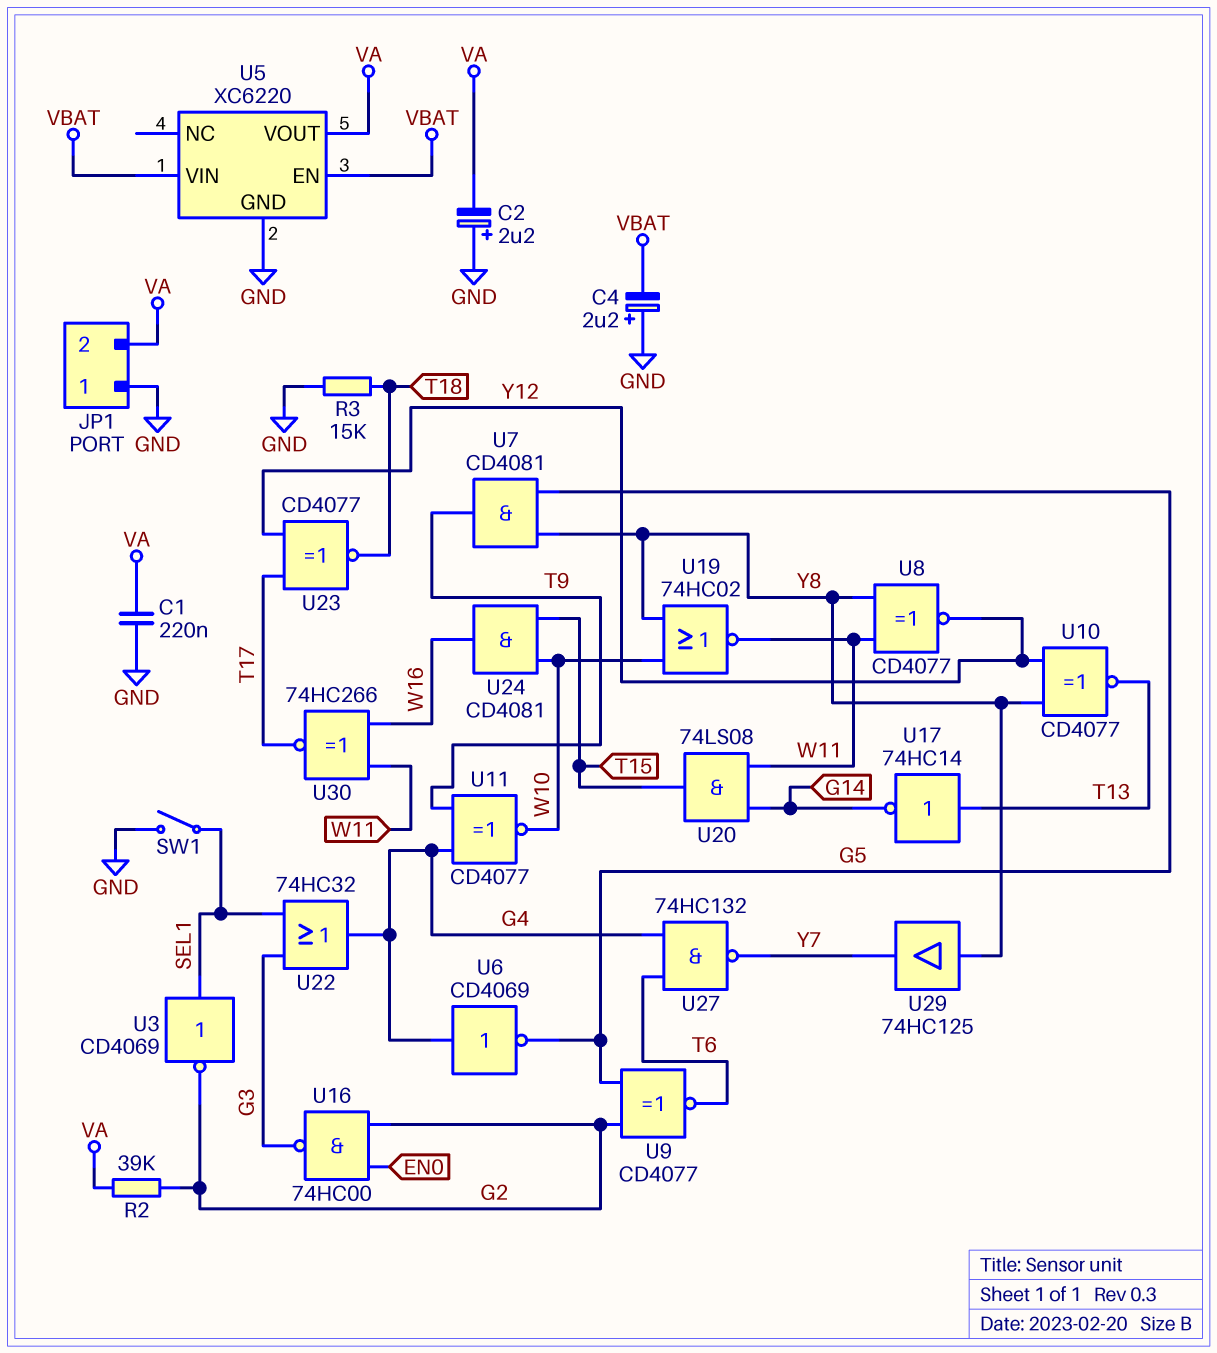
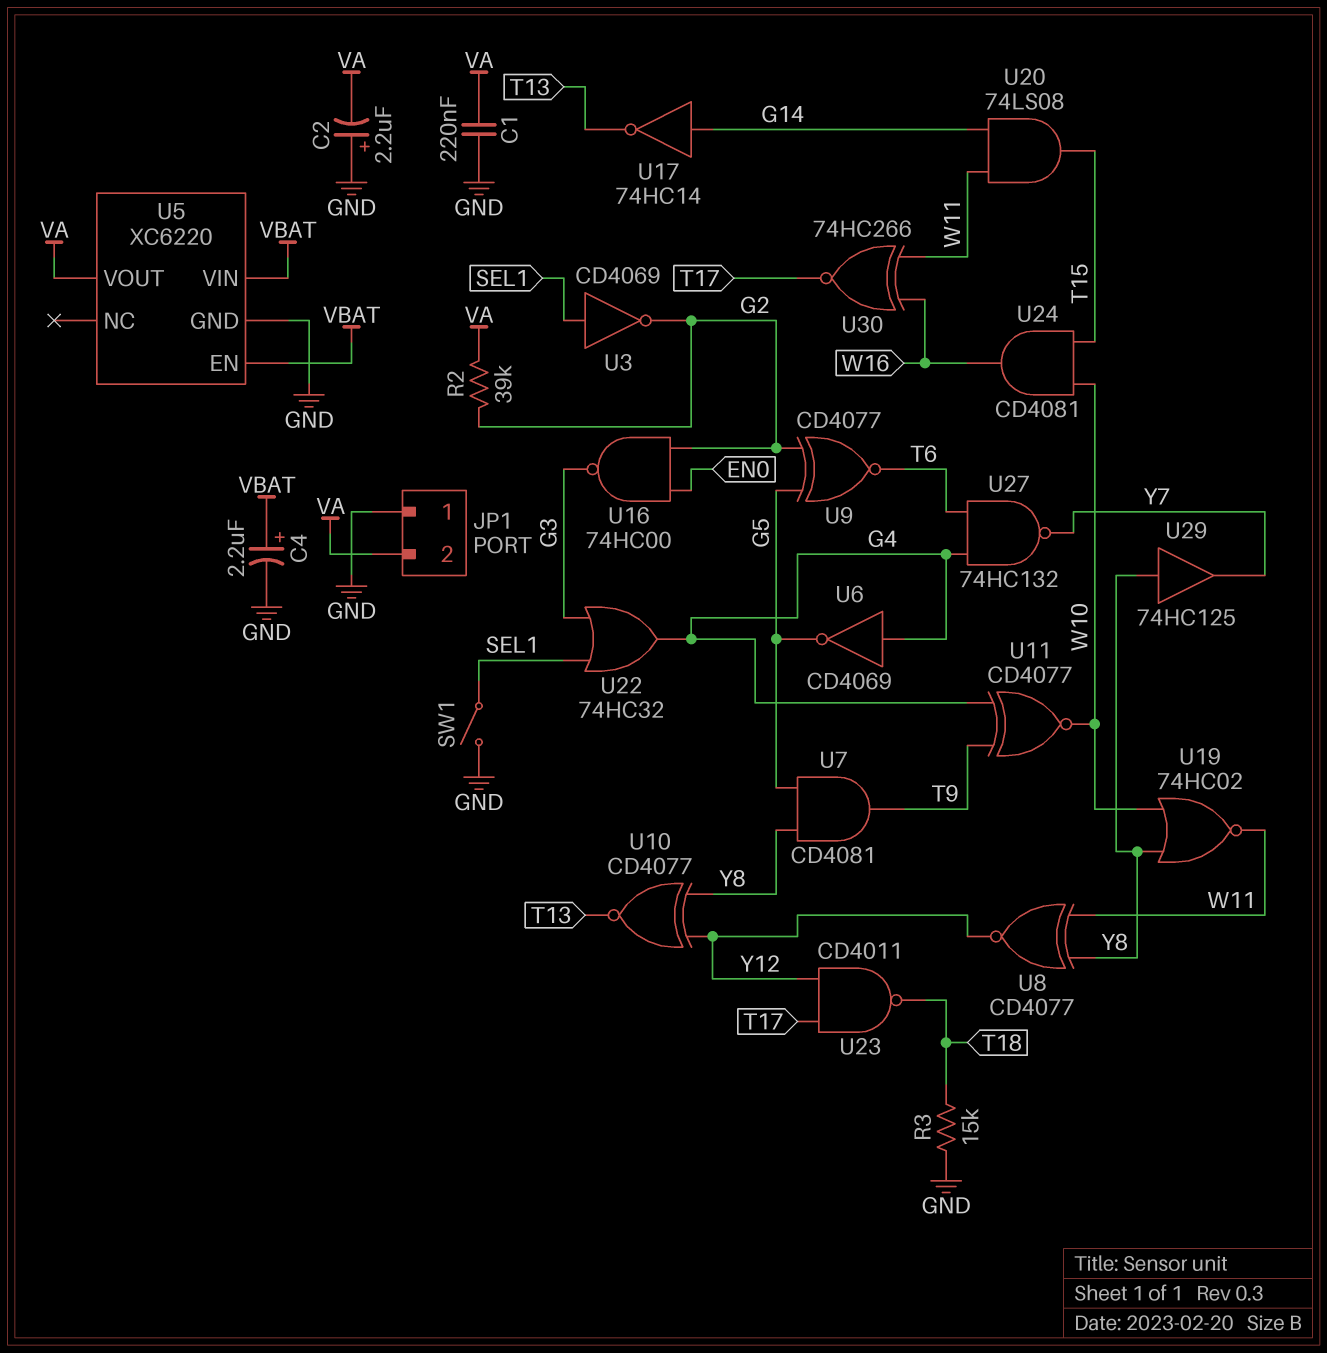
C4: 2.2uF (plus GND, minus VBAT) -> 2.2uF (plus VBAT, minus GND)
U17: NOT 74HC14 (in T13, out G14) -> NOT 74HC14 (in G14, out T13)
U23: XNOR CD4077 (in T17, in Y12, out T18) -> NAND CD4011 (in T17, in Y12, out T18)

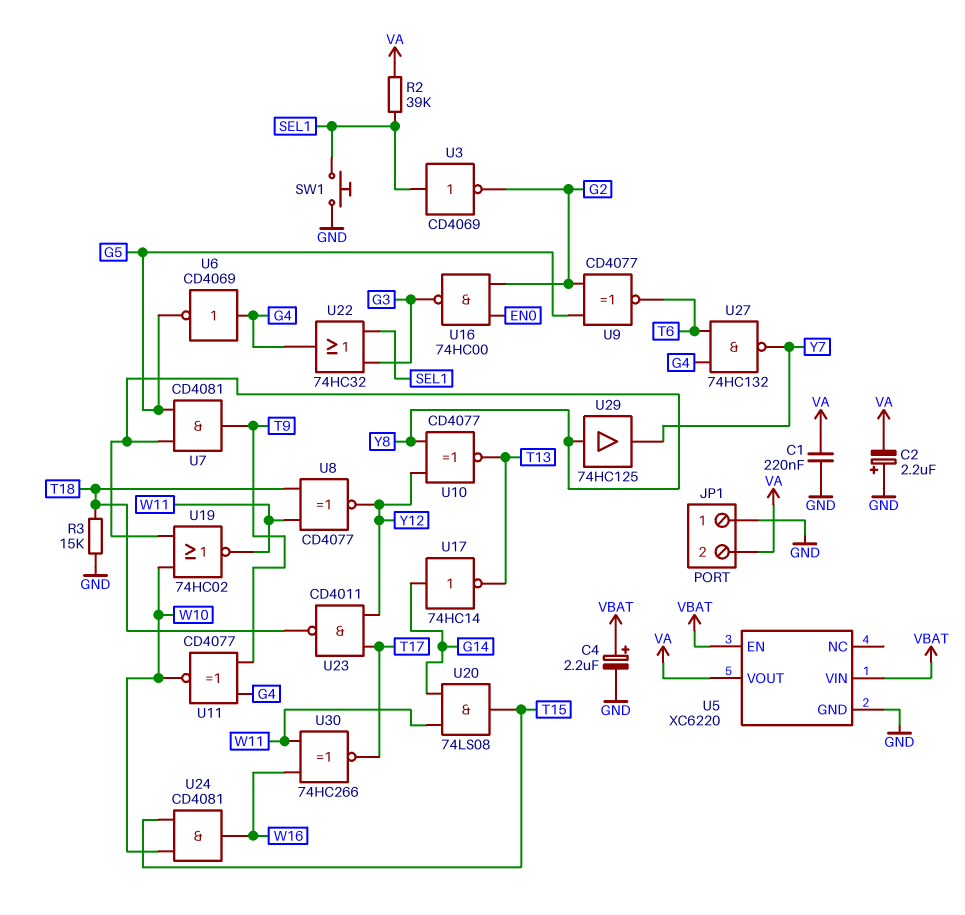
R2: 39k (G2, VA) -> 39k (SEL1, VA)
SW1: switch (GND, SEL1) -> button (GND, SEL1)
U8: XNOR CD4077 (in W11, in Y8, out Y12) -> XNOR CD4077 (in T18, in W11, out Y12)

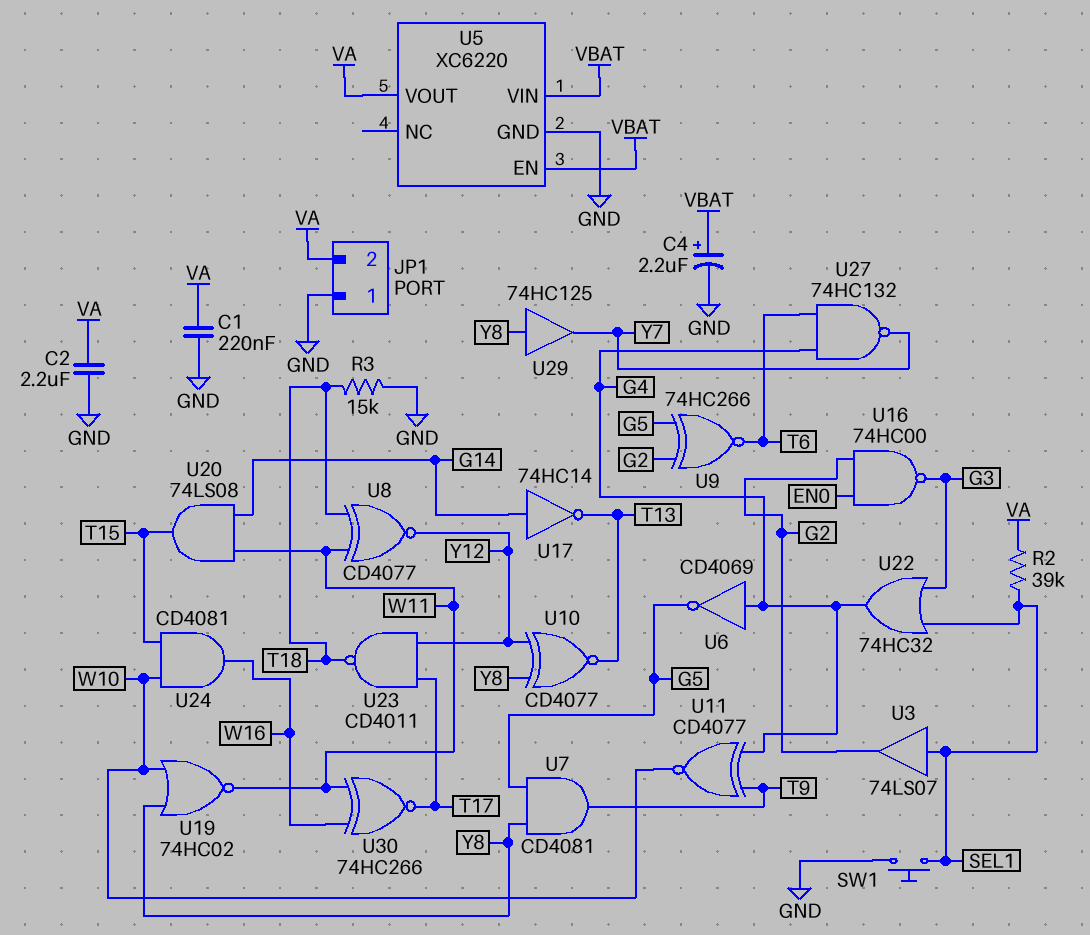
C2: 2.2uF (plus GND, minus VA) -> 2.2uF (GND, VA)
U3: NOT CD4069 (in SEL1, out G2) -> buffer 74LS07 (in SEL1, out G2)
U9: XNOR CD4077 (in G2, in G5, out T6) -> XNOR 74HC266 (in G2, in G5, out T6)

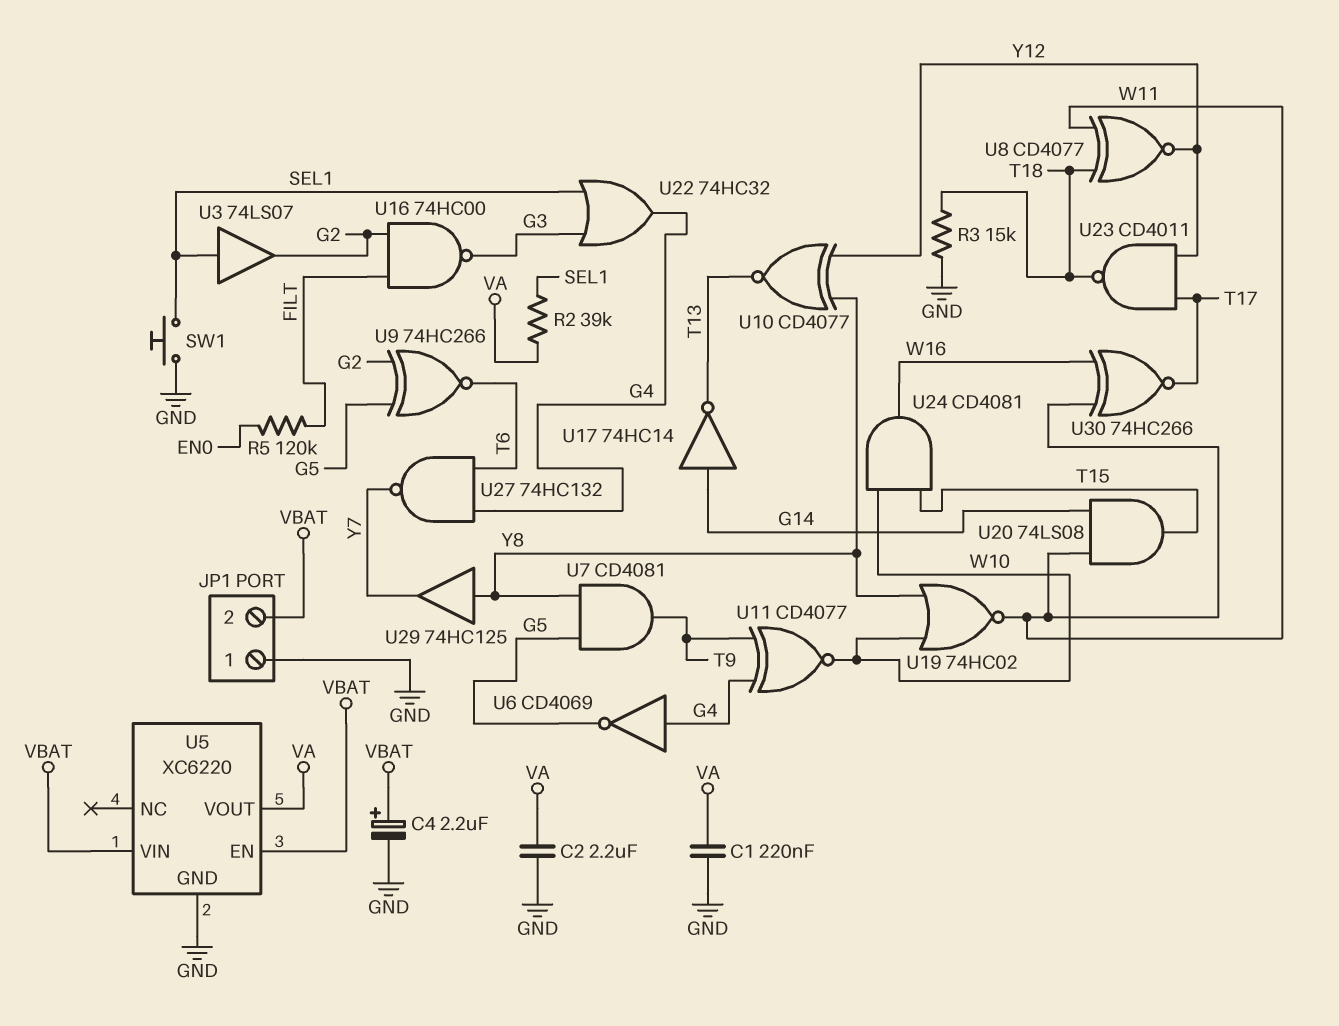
JP1 pin 2: VA -> VBAT
R5: none -> 120k (EN0, FILT)
U16: NAND 74HC00 (in EN0, in G2, out G3) -> NAND 74HC00 (in FILT, in G2, out G3)

